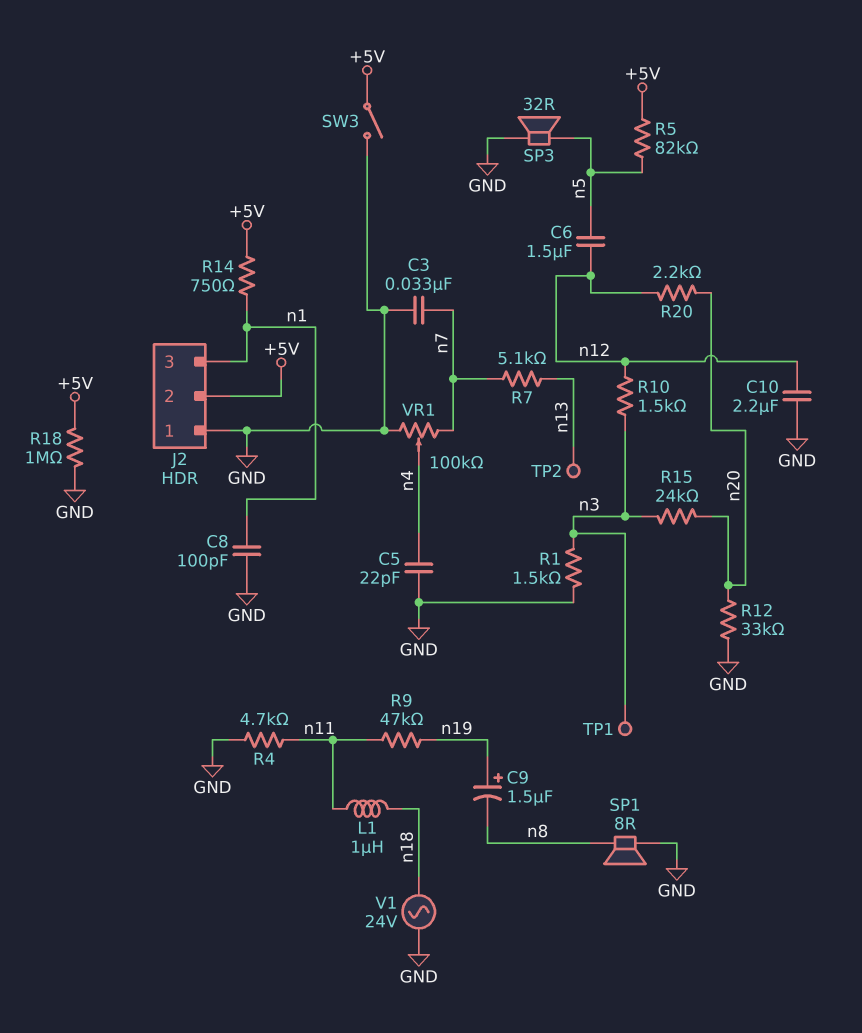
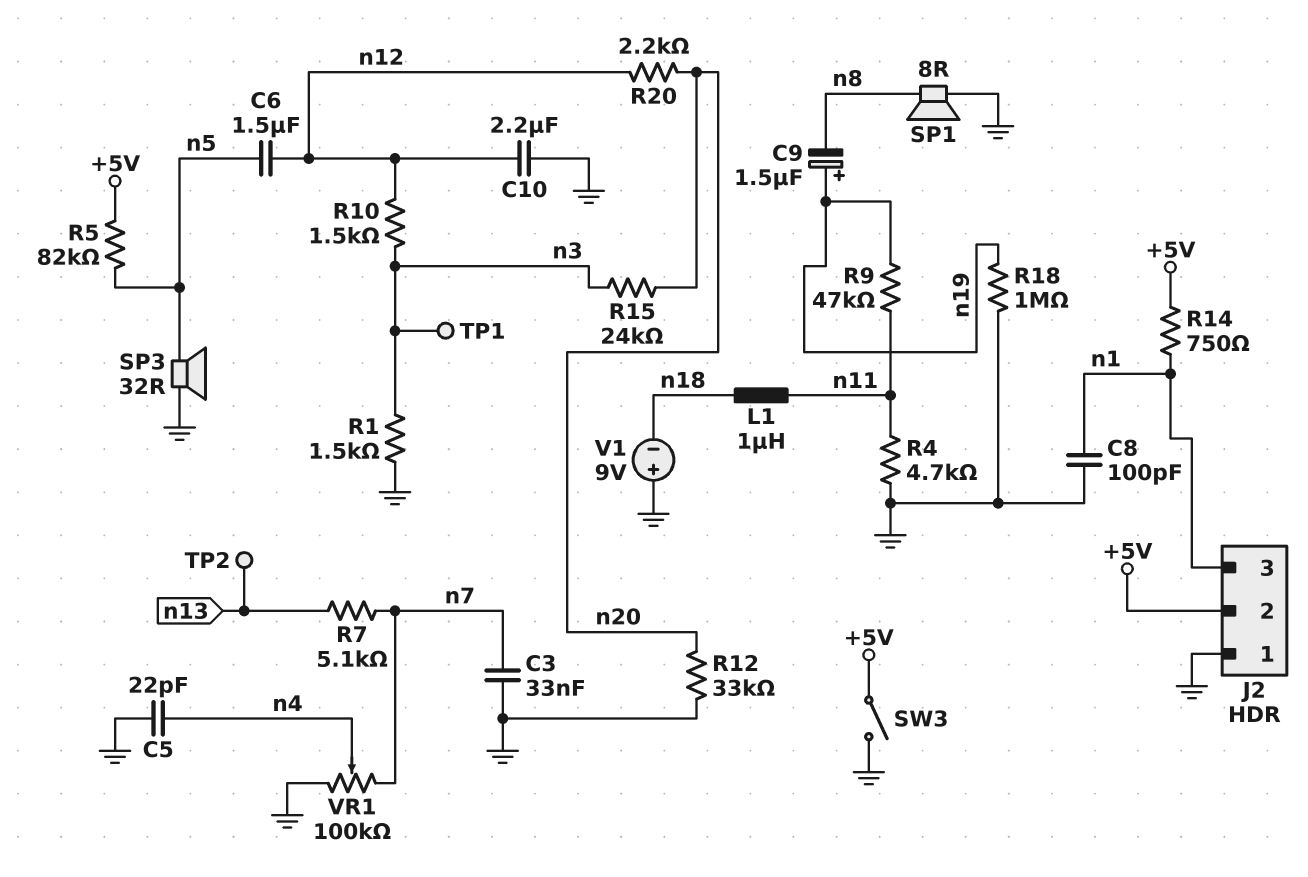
R18: 1M (+5V, GND) -> 1M (GND, n19)
V1: AC 24V (GND, n18) -> 9V (plus GND, minus n18)

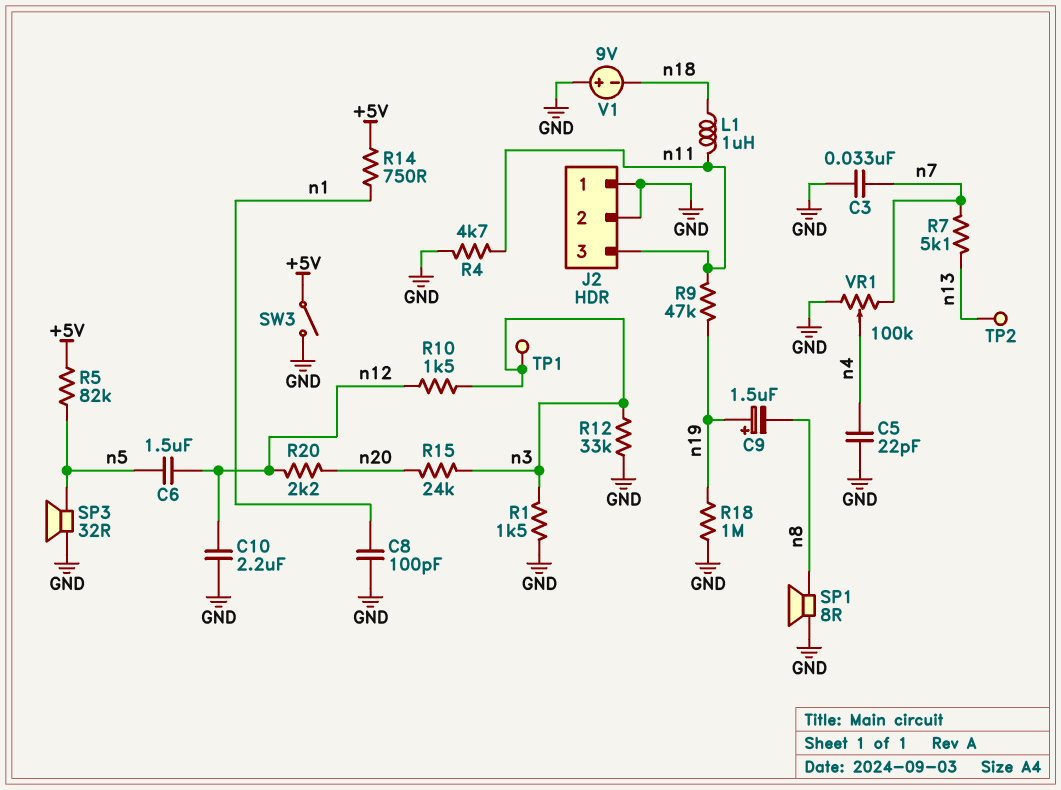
J2 pin 2: +5V -> GND
J2 pin 3: n1 -> n11
R12: 33k (GND, n20) -> 33k (GND, n3)

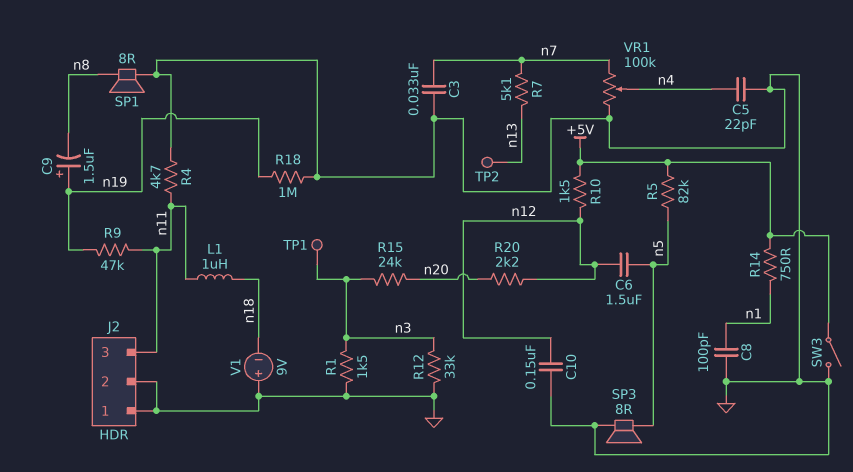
C10: 2.2uF (GND, n12) -> 150nF (GND, n12)
R10: 1.5k (n3, n12) -> 1.5k (+5V, n12)
SP3: speaker 32R (GND, n5) -> speaker 8R (GND, n5)

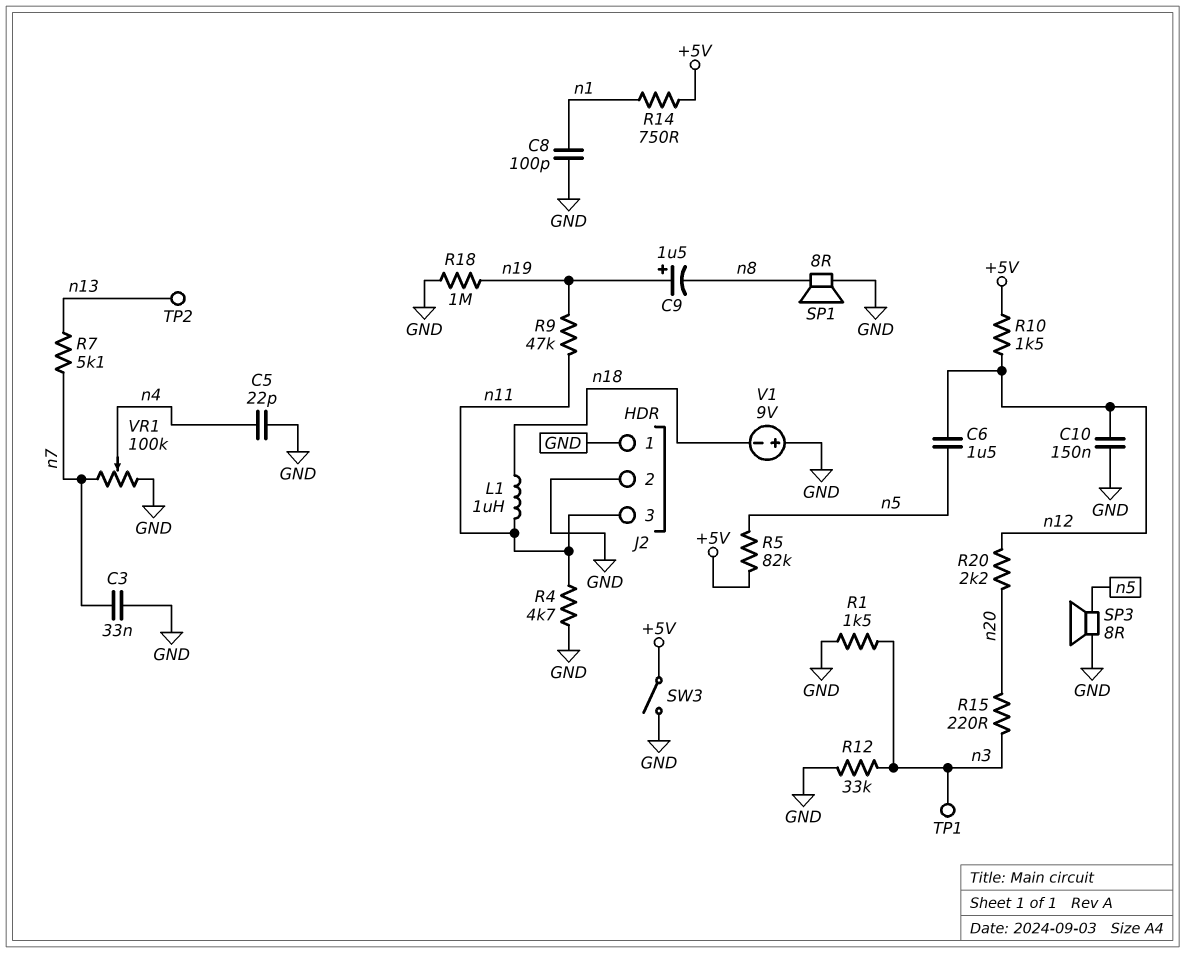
R15: 24k (n3, n20) -> 220 (n3, n20)

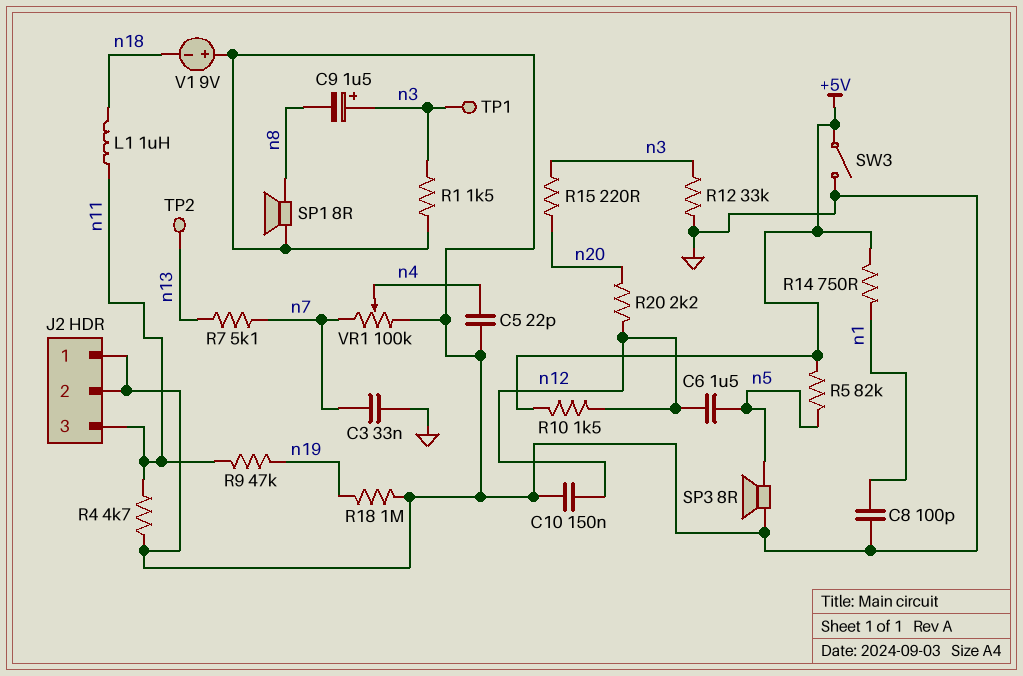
C9: 1.5uF (plus n19, minus n8) -> 1.5uF (plus n3, minus n8)

